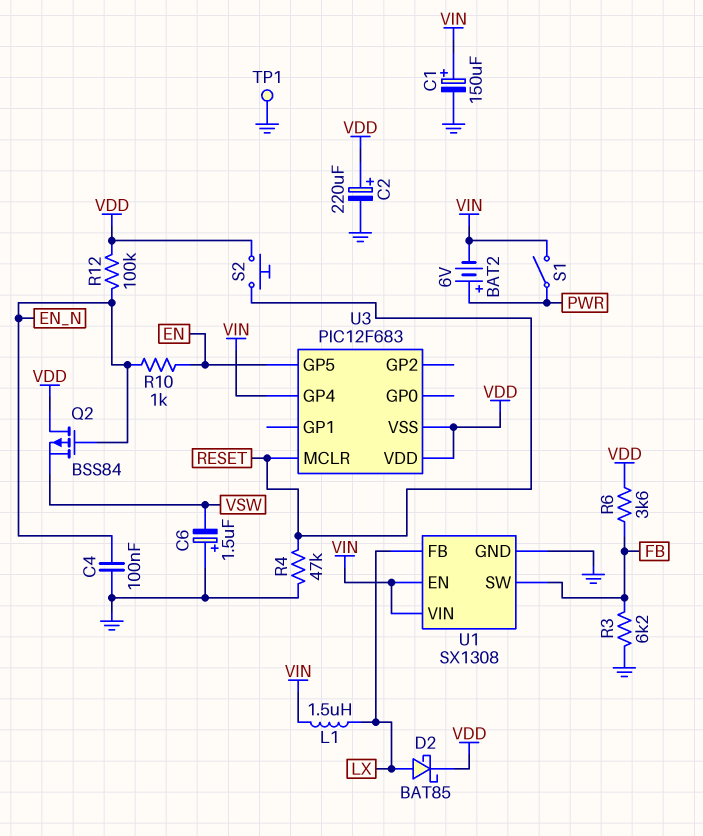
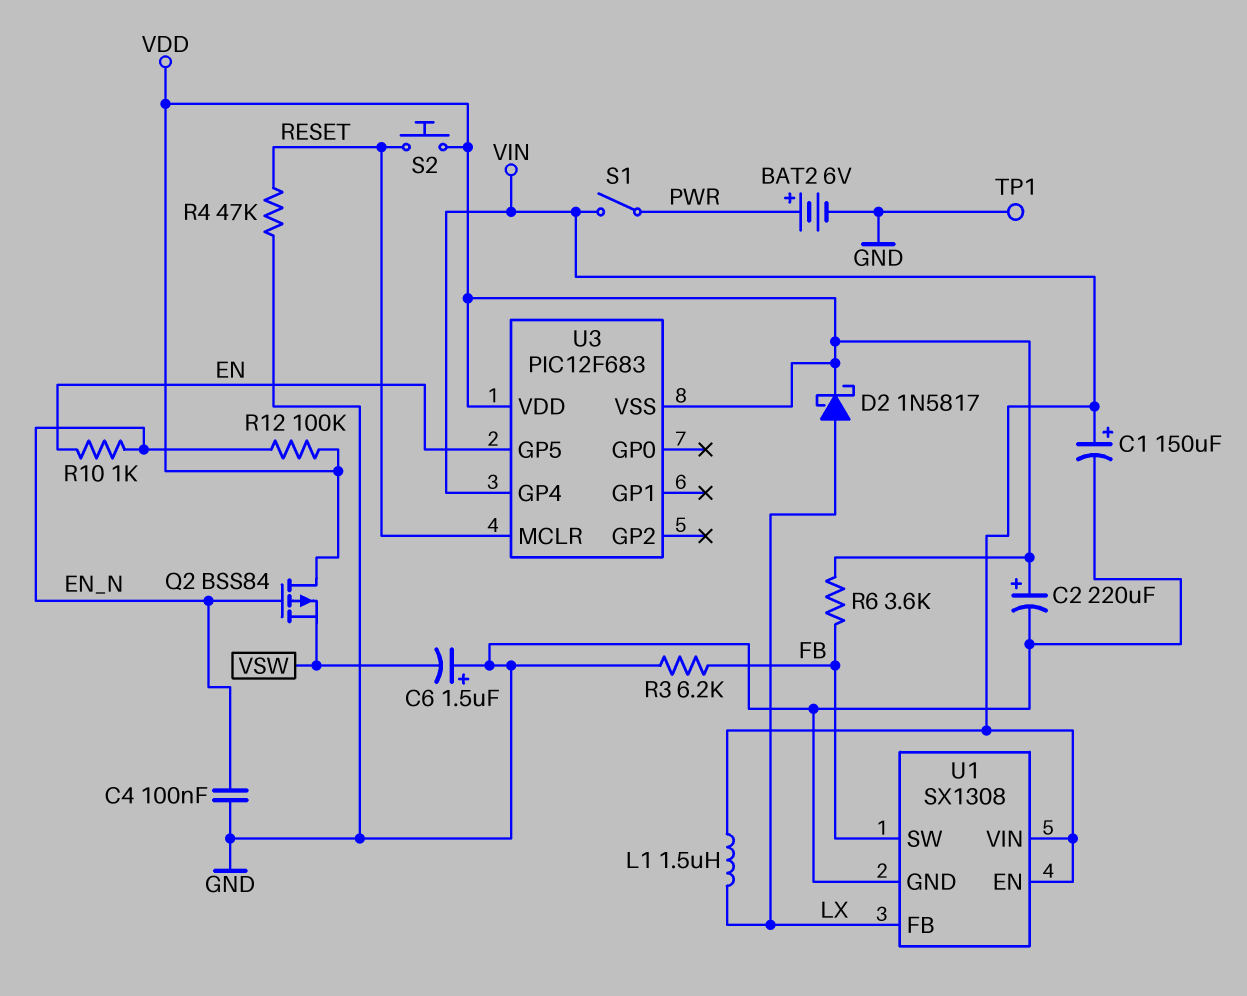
BAT2: 6V (plus PWR, minus VIN) -> 6V (plus PWR, minus GND)
D2: schottky BAT85 (A LX, K VDD) -> schottky 1N5817 (A LX, K VDD)

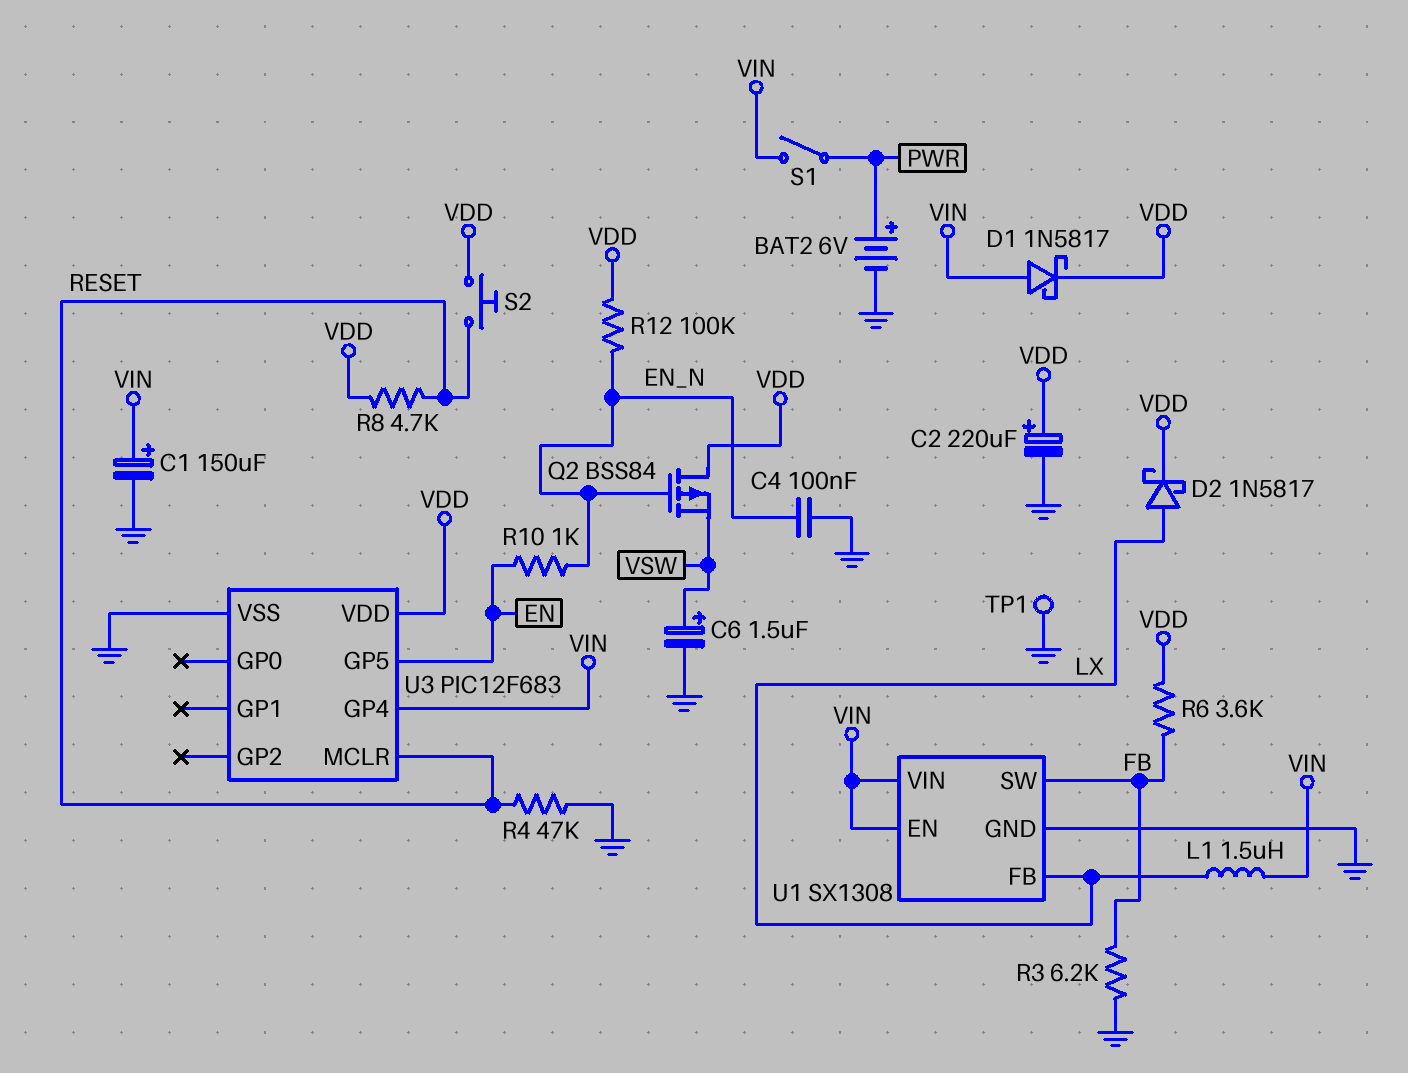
C6: 1.5uF (plus GND, minus VSW) -> 1.5uF (plus VSW, minus GND)
D1: none -> schottky 1N5817 (A VIN, K VDD)
R8: none -> 4.7k (RESET, VDD)
U3 pin VSS: VDD -> GND

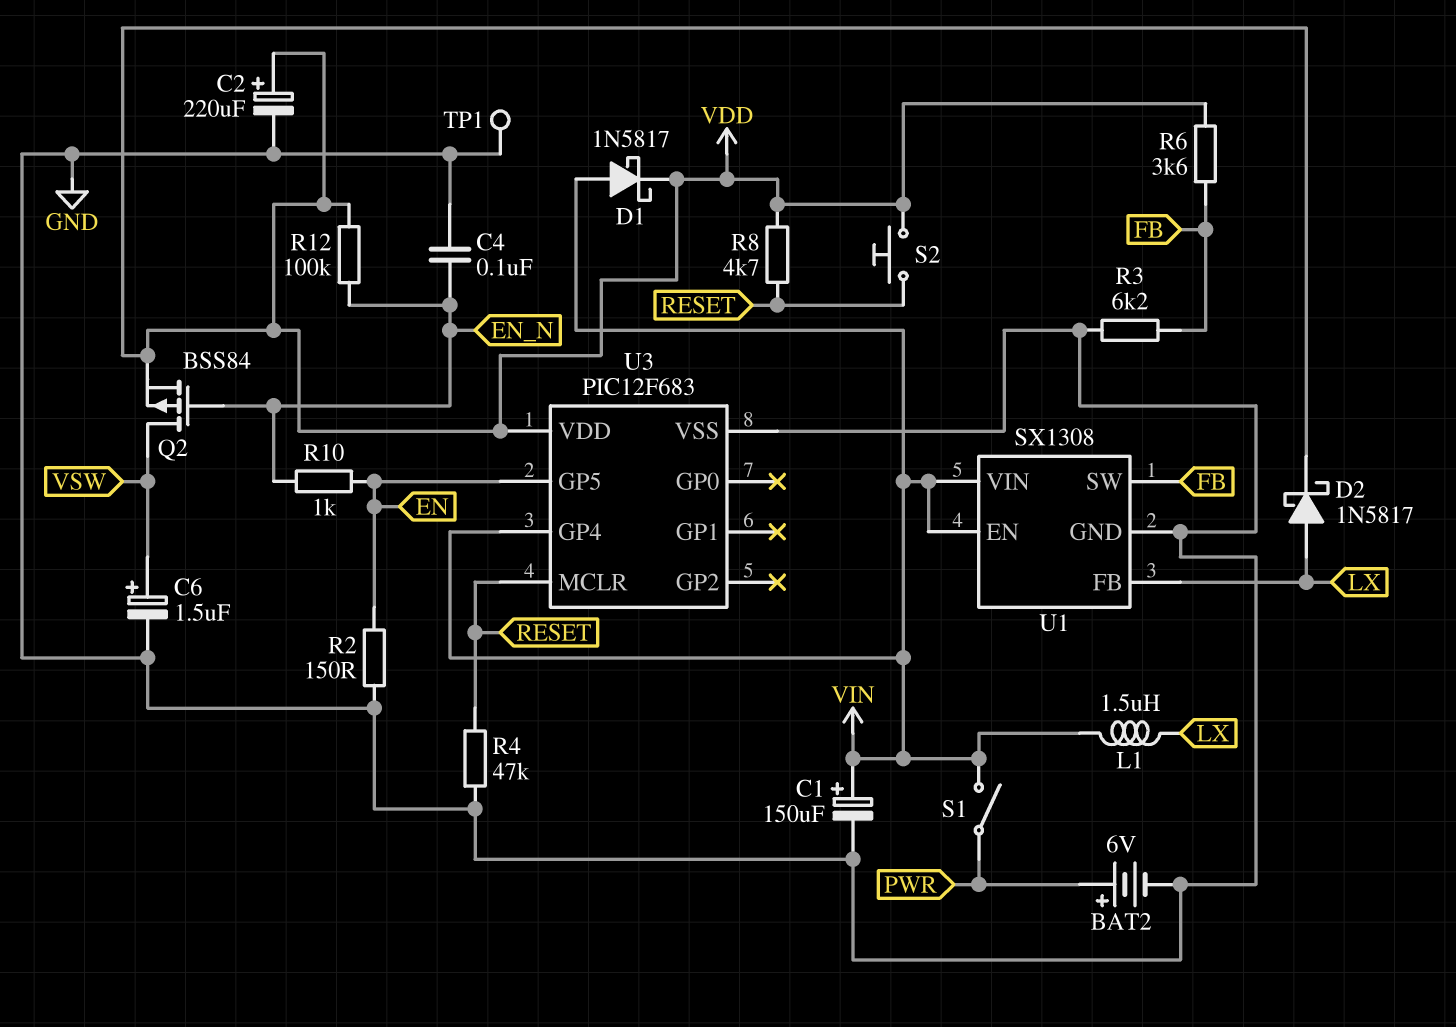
Q2: PMOS BSS84 (G EN_N, D VDD, S VSW) -> PMOS BSS84 (G EN_N, D VSW, S VDD)
R2: none -> 150 (EN, GND)

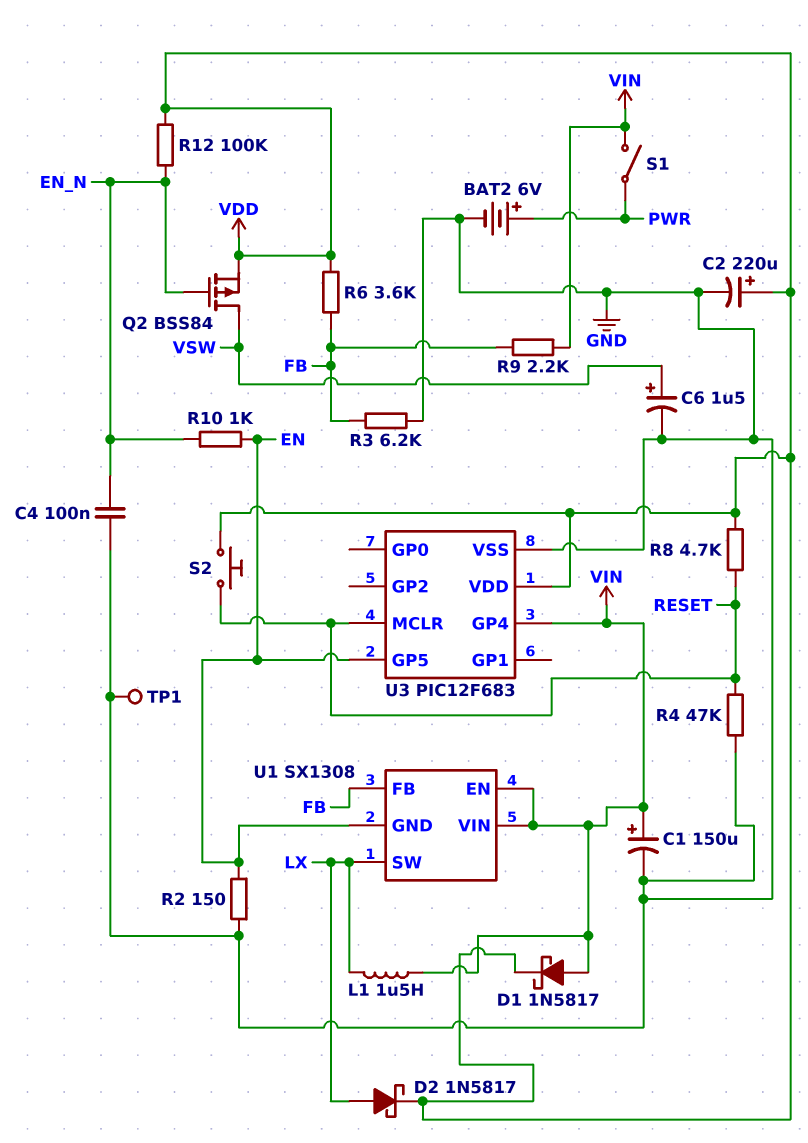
R9: none -> 2.2k (FB, VIN)
U1 pin FB: LX -> FB
U1 pin GND: GND -> EN
U1 pin SW: FB -> LX

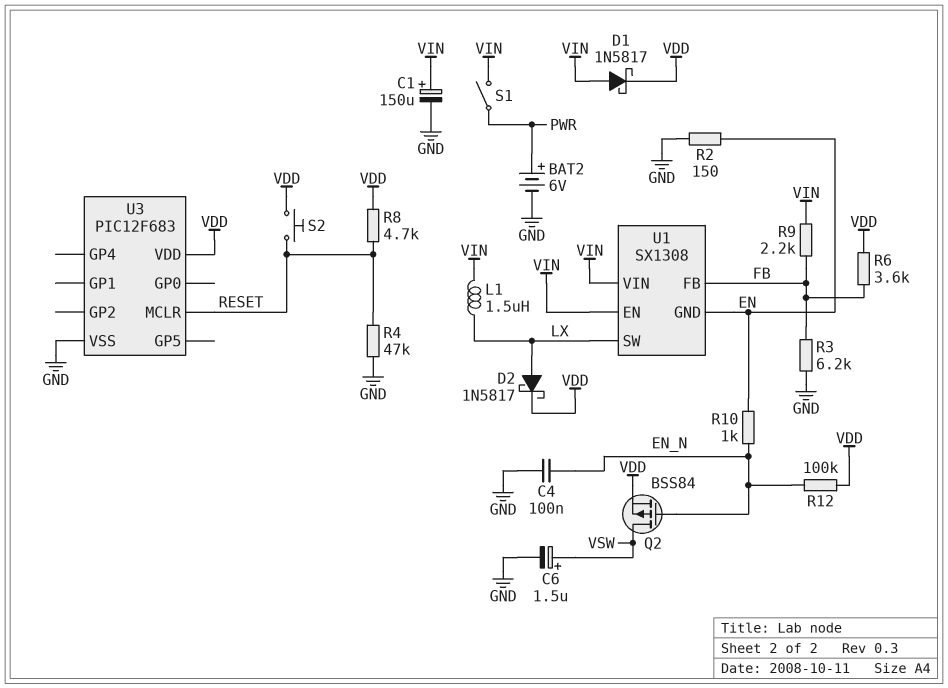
C2: 220uF (plus VDD, minus GND) -> none
TP1: test point (GND) -> none
U3 pin GP4: VIN -> none
U3 pin GP5: EN -> none

